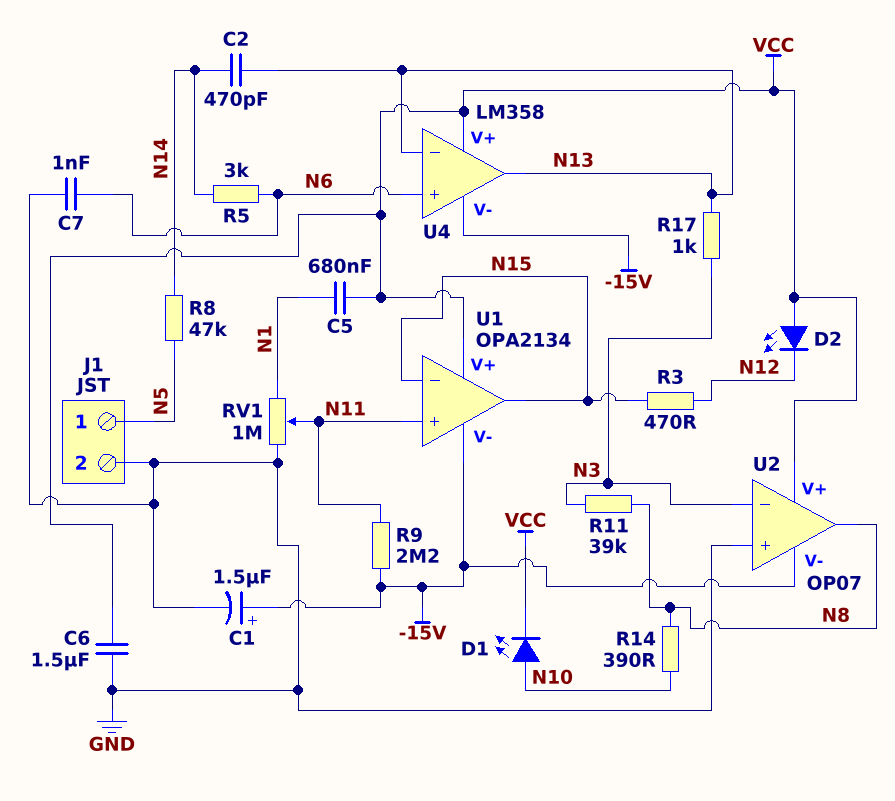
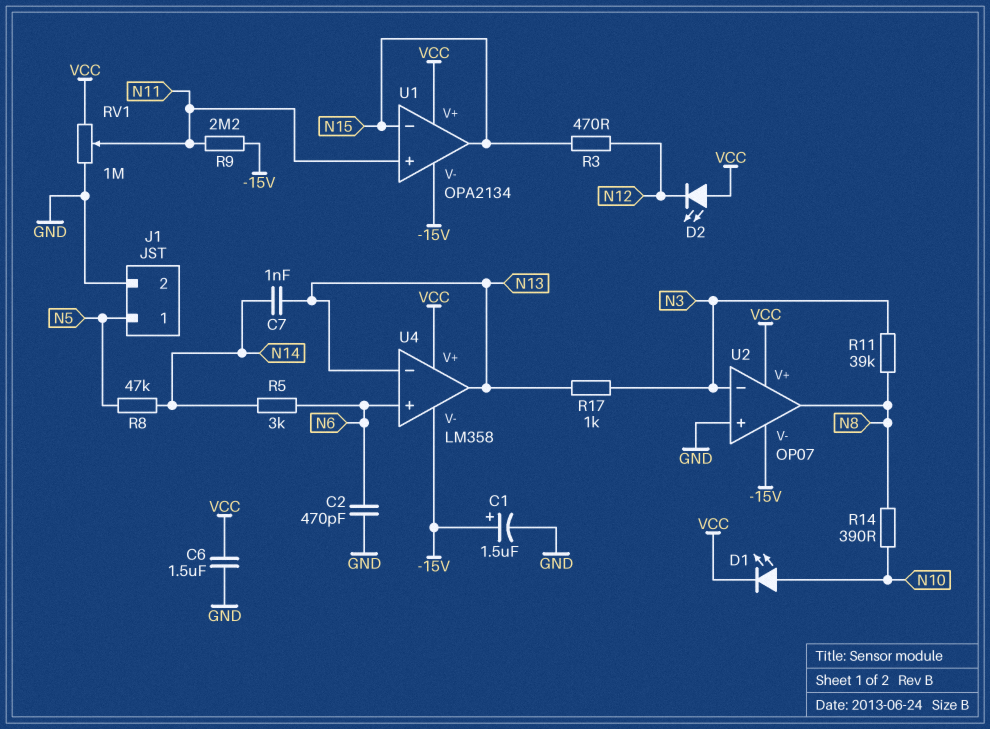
C2: 470pF (N13, N14) -> 470pF (GND, N6)
C5: 680nF (N1, VCC) -> none
C7: 1nF (GND, N6) -> 1nF (N13, N14)
RV1: 1M (GND, N1, wiper N11) -> 1M (GND, VCC, wiper N11)

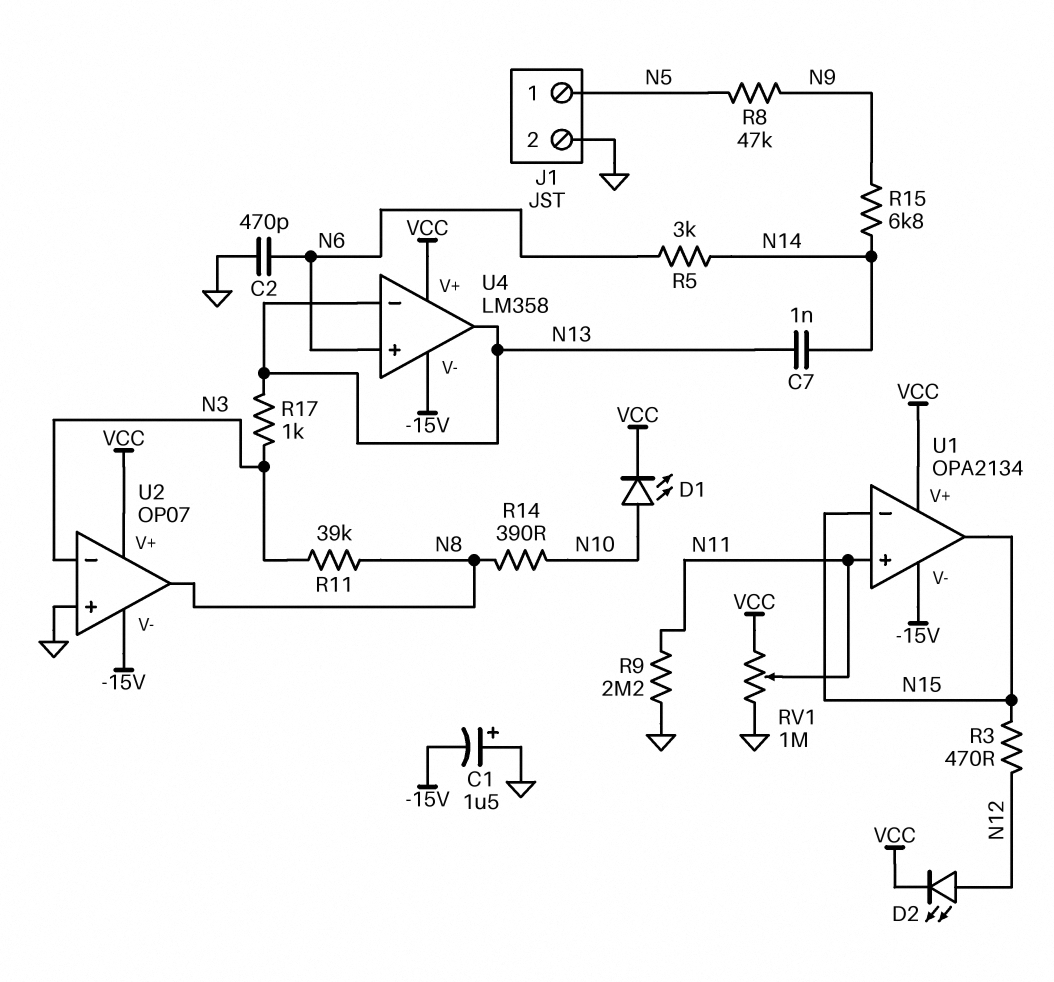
C1: 1.5uF (plus -15V, minus GND) -> 1.5uF (plus GND, minus -15V)
C6: 1.5uF (GND, VCC) -> none
D2: LED (A VCC, K N12) -> LED (A N12, K VCC)
R8: 47k (N5, N14) -> 47k (N5, N9)
R9: 2.2M (-15V, N11) -> 2.2M (GND, N11)
R15: none -> 6.8k (N9, N14)

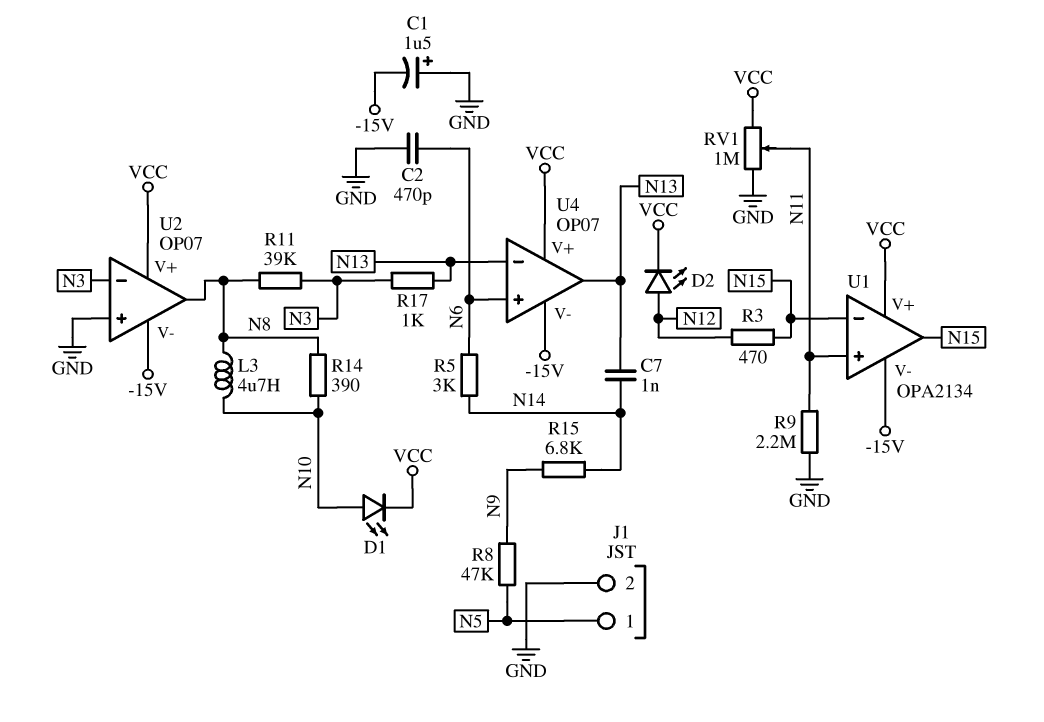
L3: none -> 4.7uH (N8, N10)
U4: LM358 -> OP07

